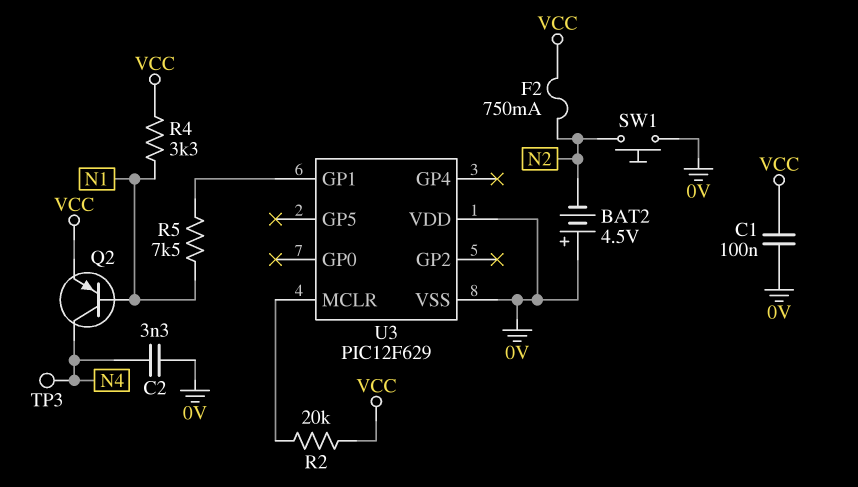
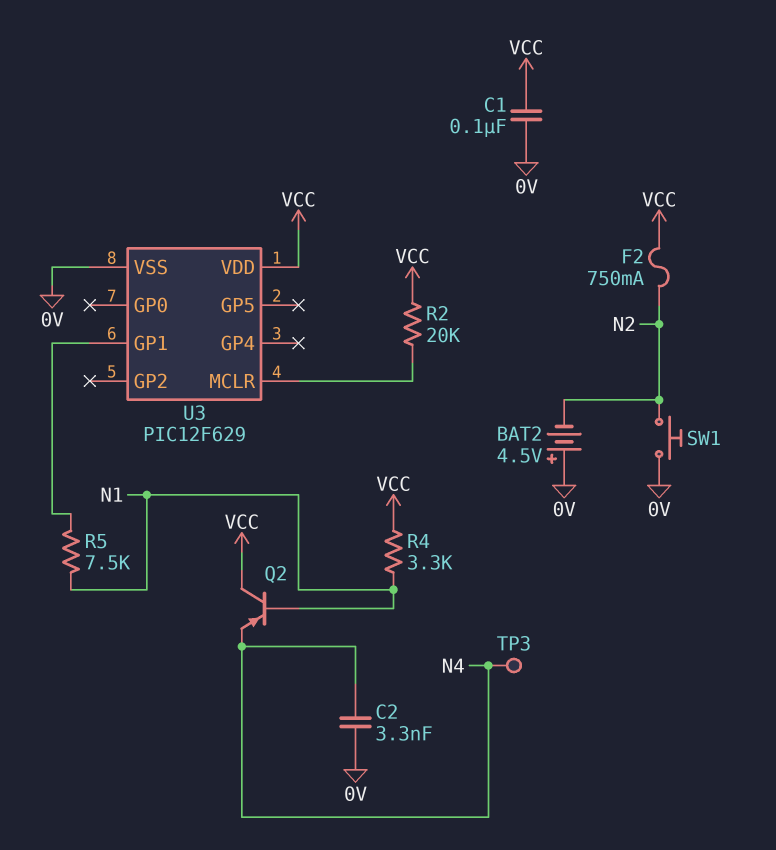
Q2: PNP (B N1, C N4, E VCC) -> PNP (B N1, C VCC, E N4)
U3 pin VDD: 0V -> VCC

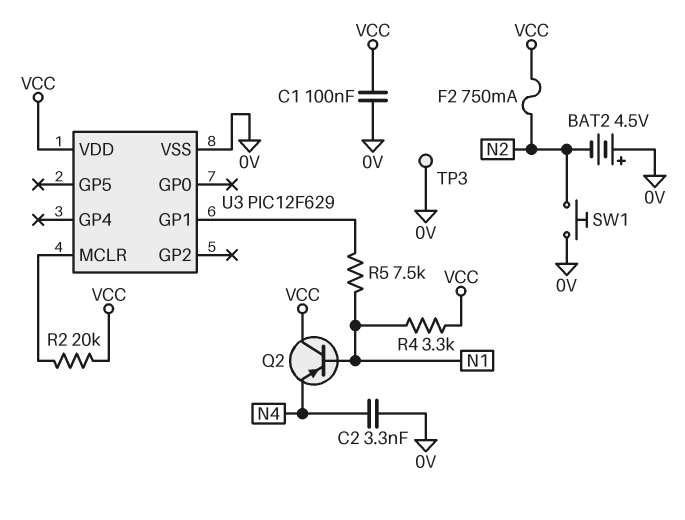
TP3: test point (N4) -> test point (0V)

